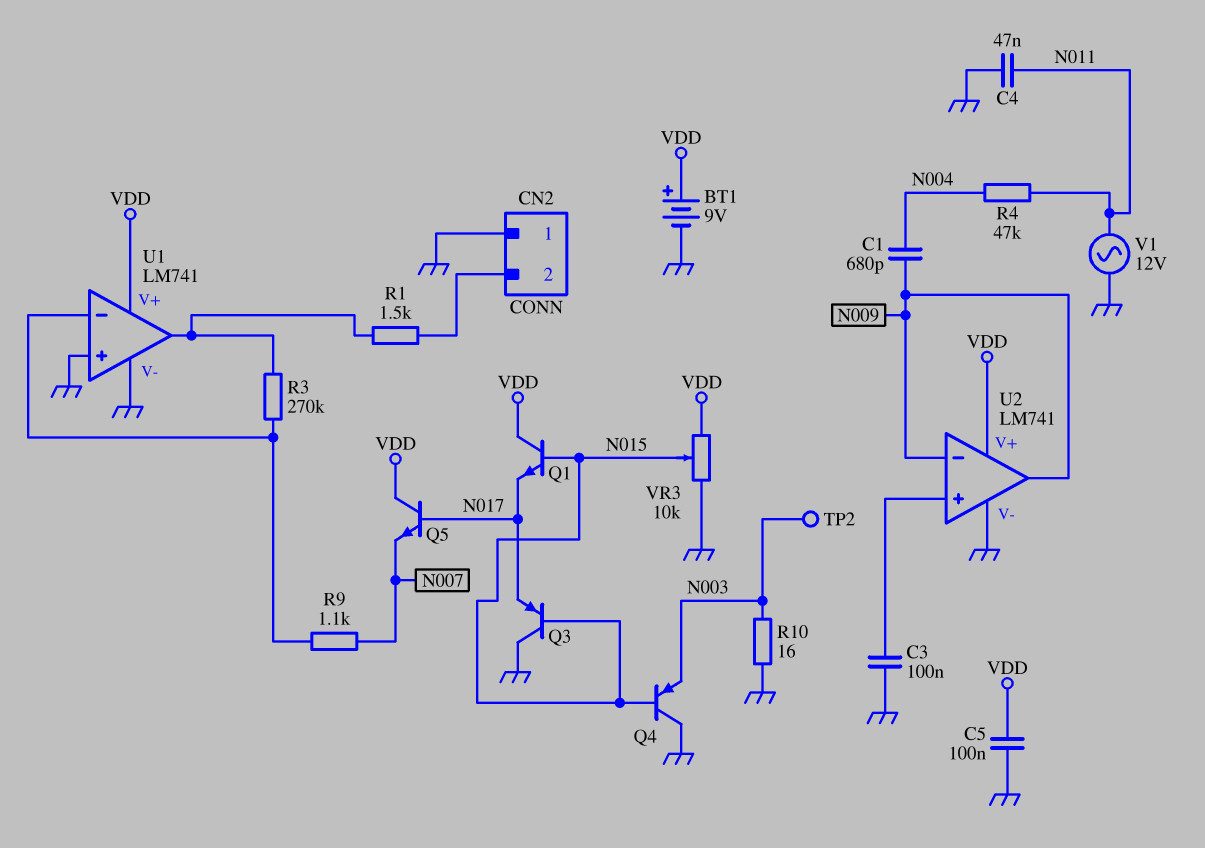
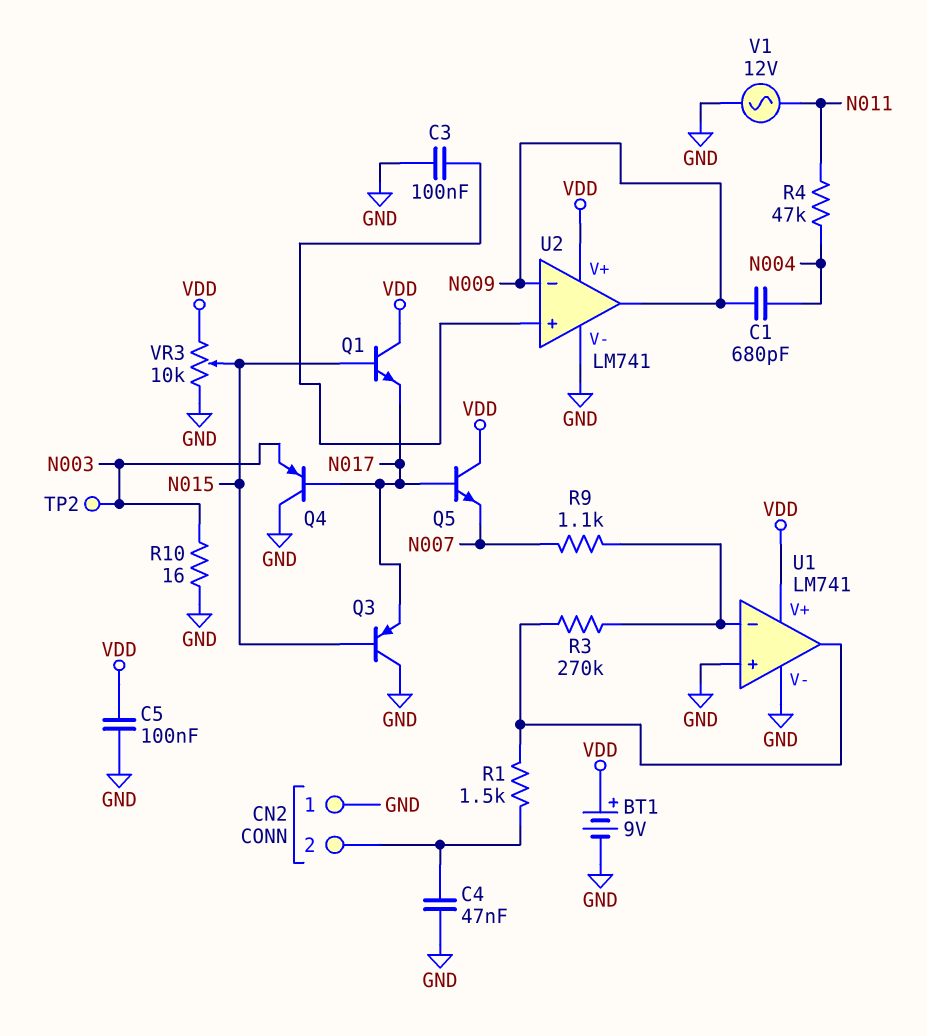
C4: 47nF (GND, N011) -> 47nF (CN2/2, GND)
Q4: PNP (B N015, C GND, E N003) -> PNP (B N017, C GND, E N003)

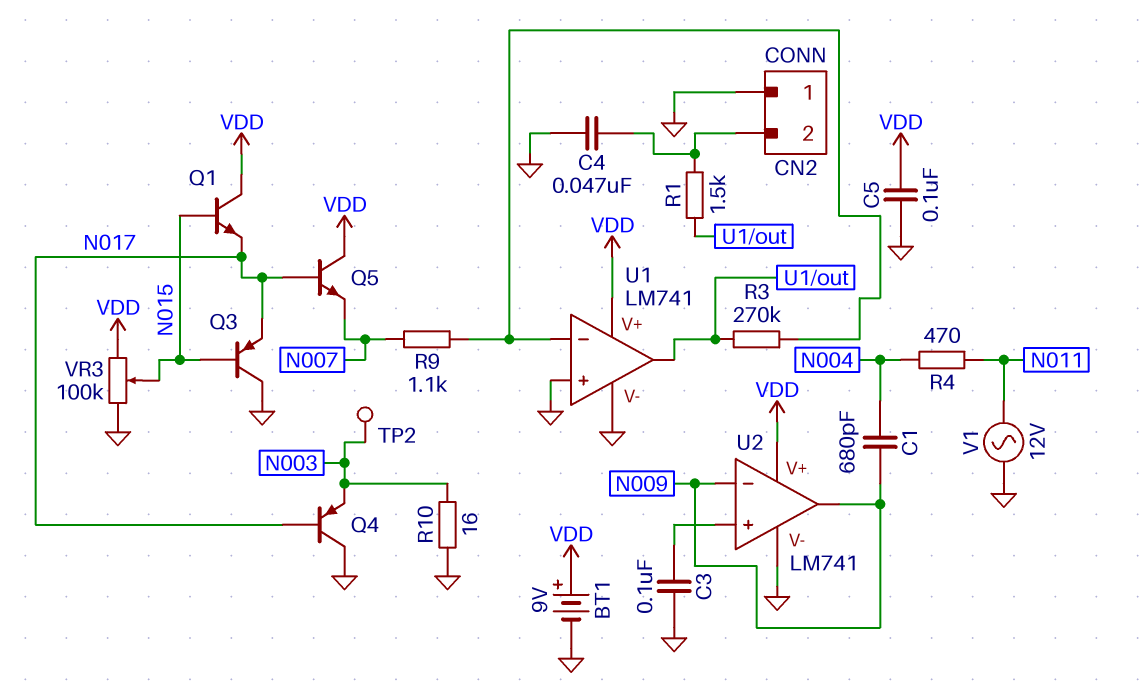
R4: 47k (N004, N011) -> 470 (N004, N011)
VR3: 10k (GND, VDD, wiper N015) -> 100k (GND, VDD, wiper N015)

